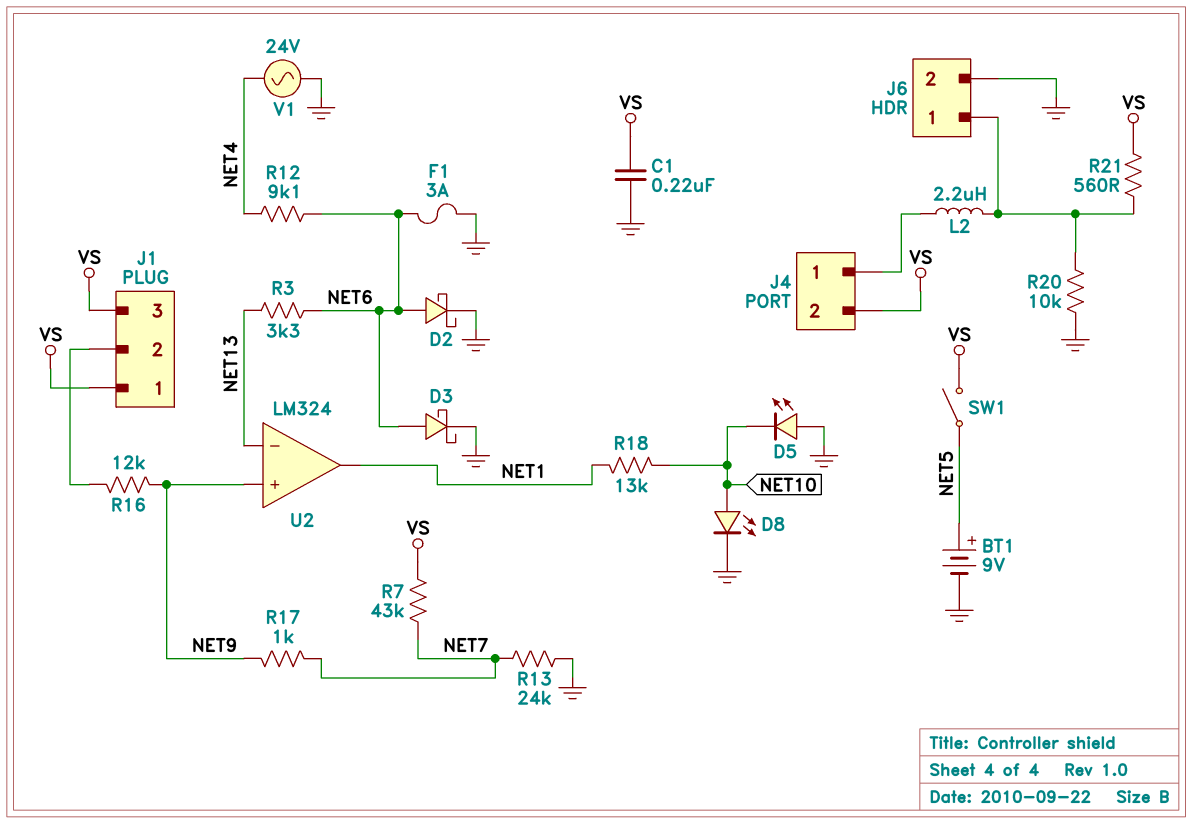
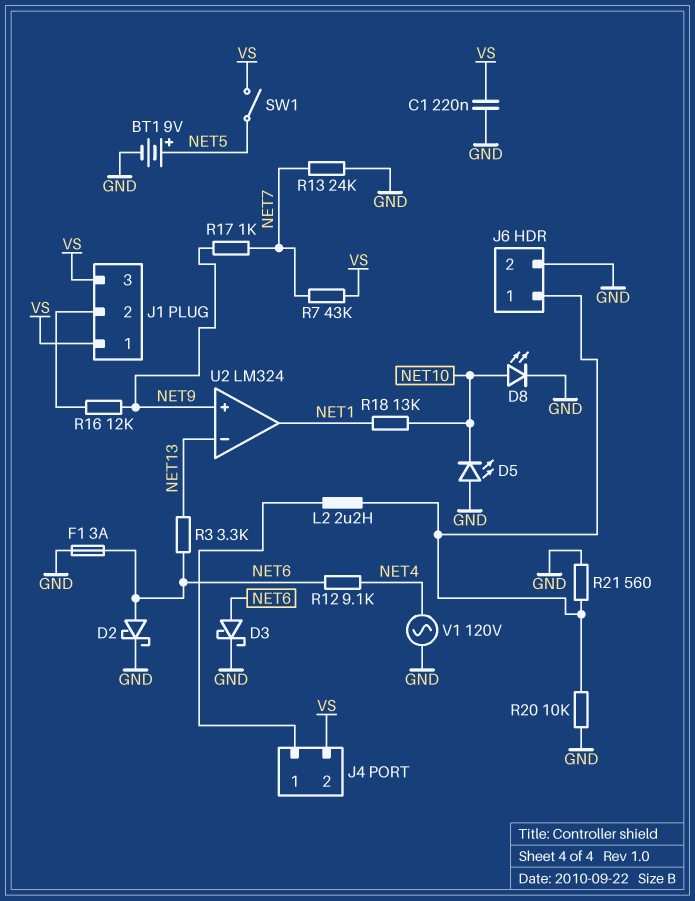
R21: 560 (J6/1, VS) -> 560 (GND, J6/1)
V1: AC 24V (GND, NET4) -> AC 120V (GND, NET4)

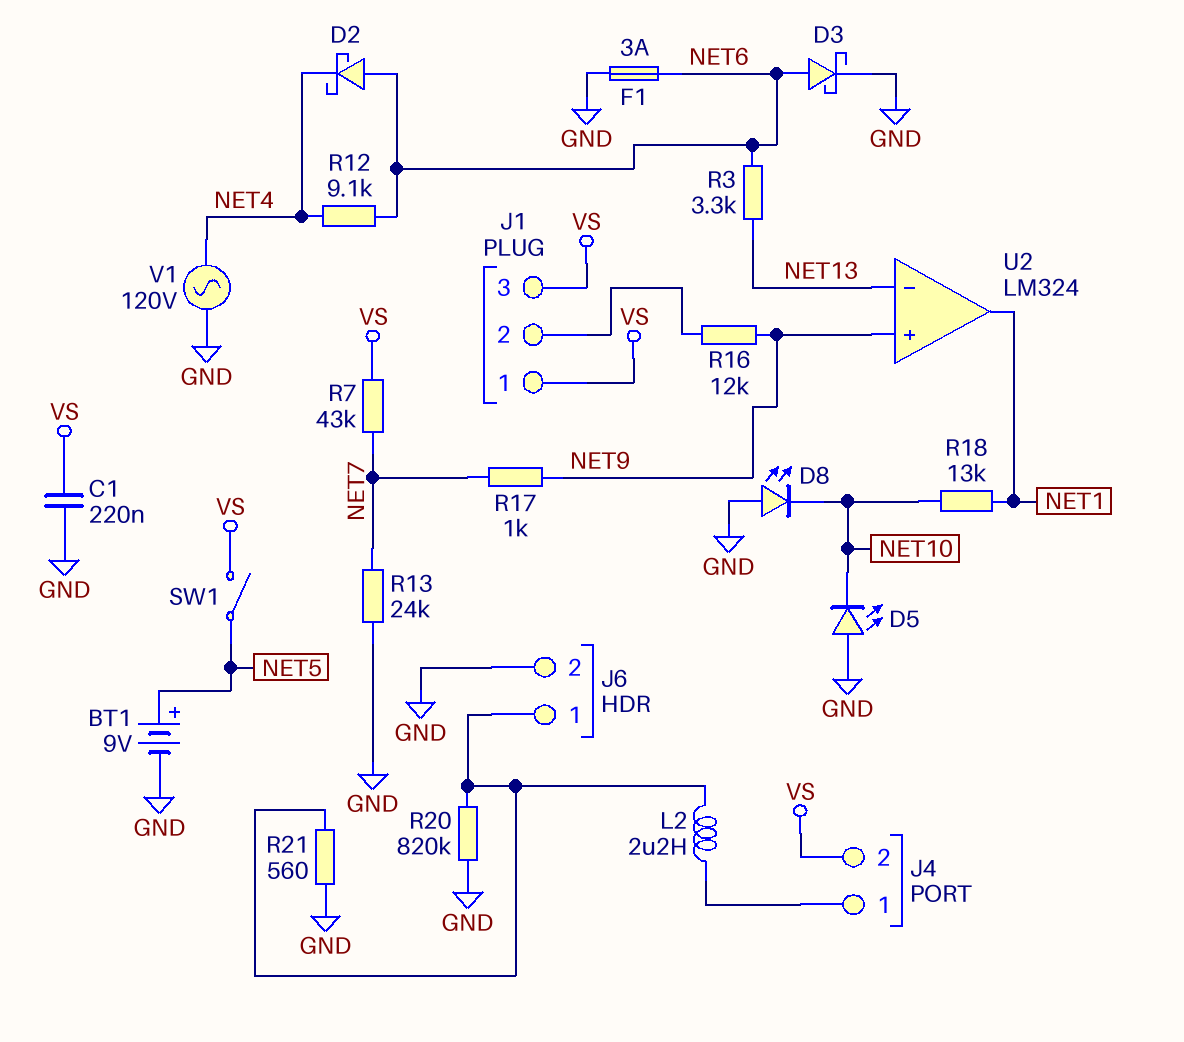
D2: schottky (A NET6, K GND) -> schottky (A NET6, K NET4)
D8: LED (A NET10, K GND) -> LED (A GND, K NET10)
R20: 10k (GND, J6/1) -> 820k (GND, J6/1)

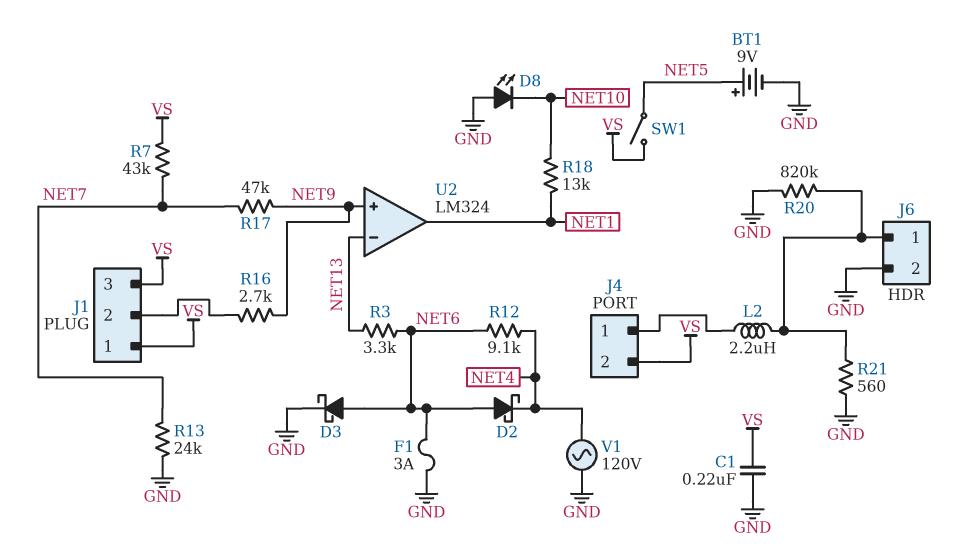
D5: LED (A GND, K NET10) -> none
R16: 12k (J1/2, NET9) -> 2.7k (J1/2, NET9)
R17: 1k (NET7, NET9) -> 47k (NET7, NET9)

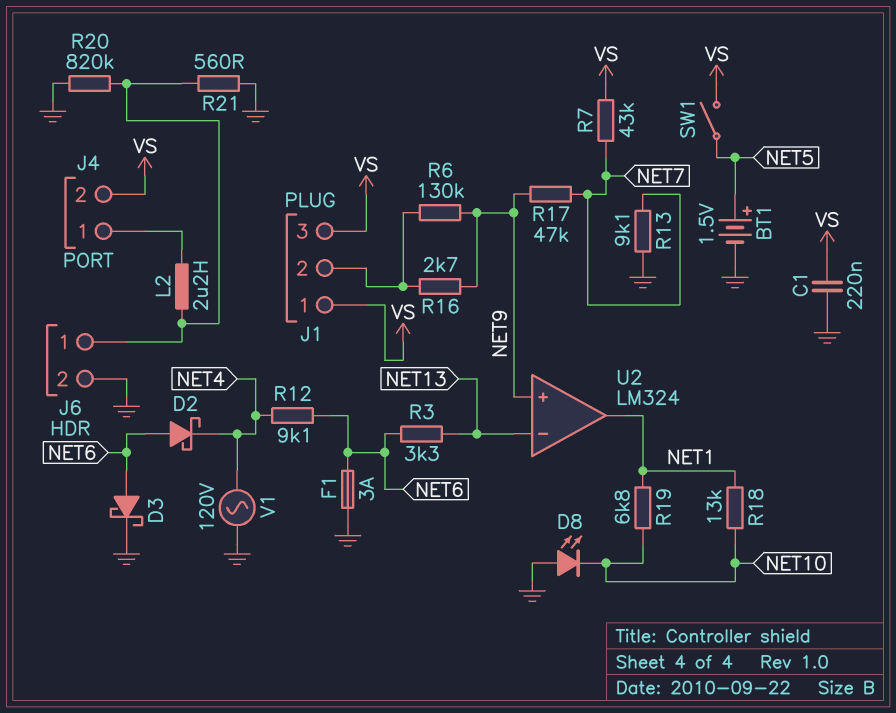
BT1: 9V (plus NET5, minus GND) -> 1.5V (plus NET5, minus GND)
R6: none -> 130k (J1/2, NET9)
R13: 24k (GND, NET7) -> 9.1k (GND, NET7)
R19: none -> 6.8k (NET1, NET10)

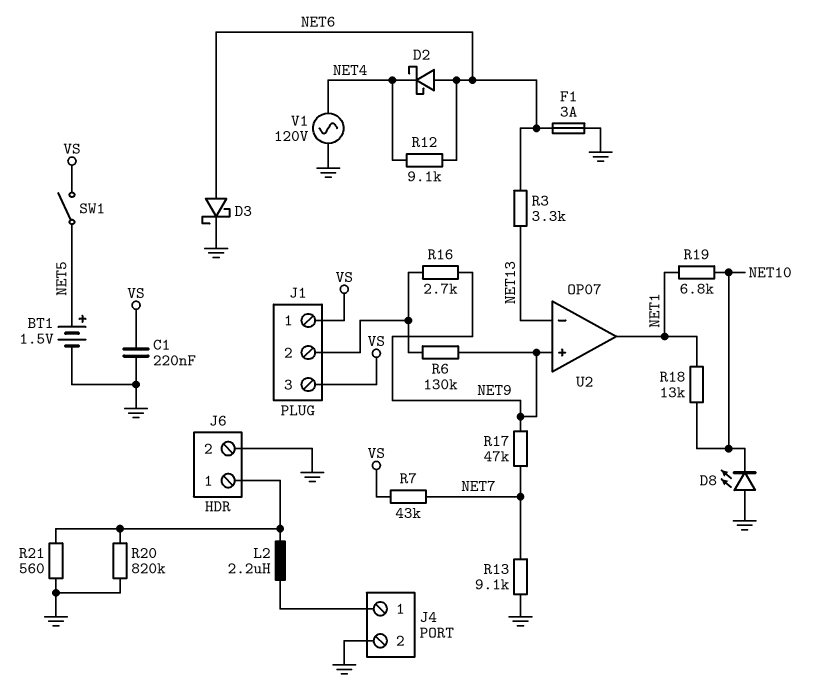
J4 pin 2: VS -> GND
U2: LM324 -> OP07

